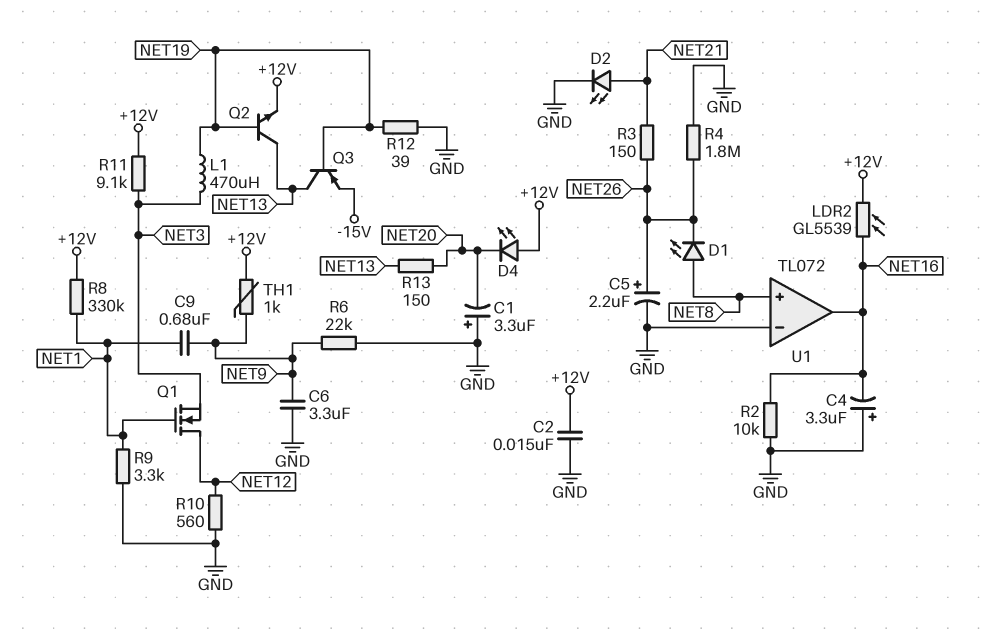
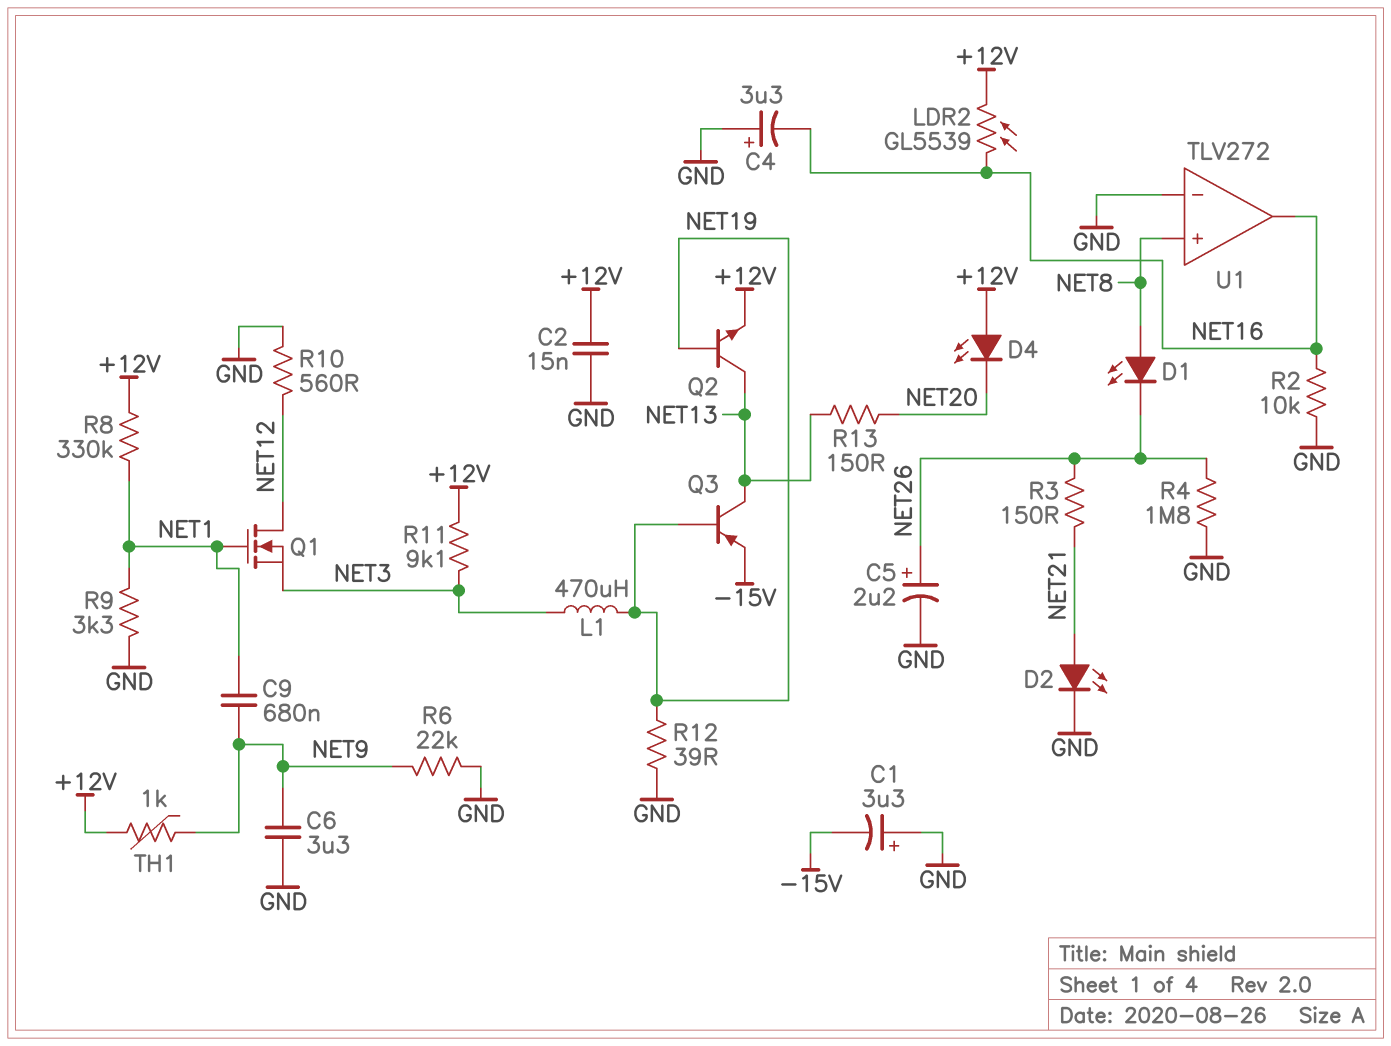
C1: 3.3uF (plus GND, minus NET20) -> 3.3uF (plus GND, minus -15V)
U1: TL072 -> TLV272

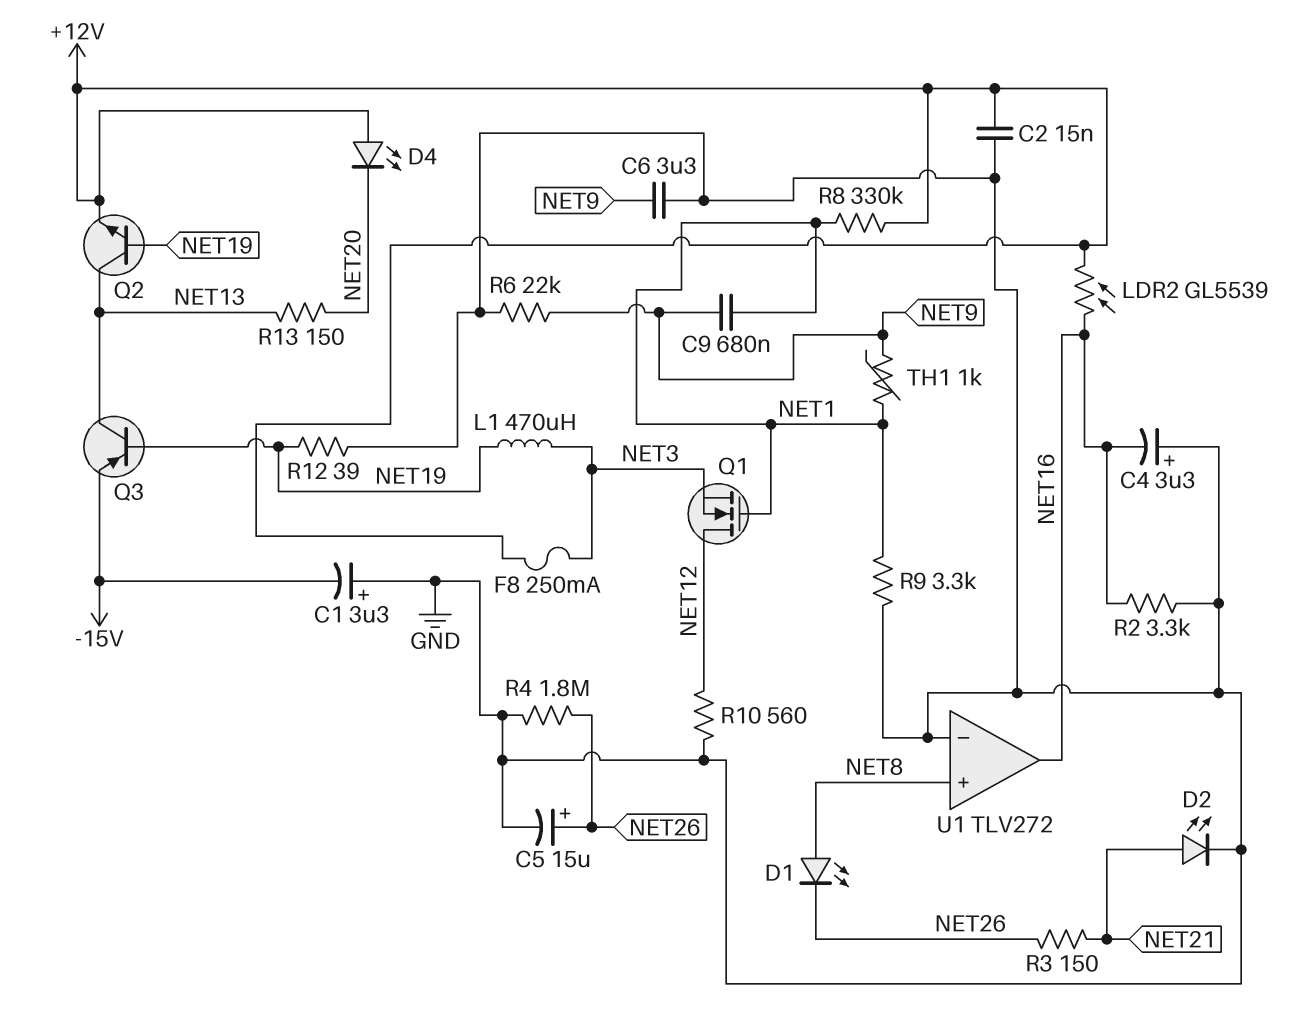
C5: 2.2uF (plus NET26, minus GND) -> 15uF (plus NET26, minus GND)
F8: none -> 250mA (+12V, NET3)
R2: 10k (GND, NET16) -> 3.3k (GND, NET16)
R11: 9.1k (+12V, NET3) -> none
TH1: 1k (+12V, NET9) -> 1k (NET1, NET9)

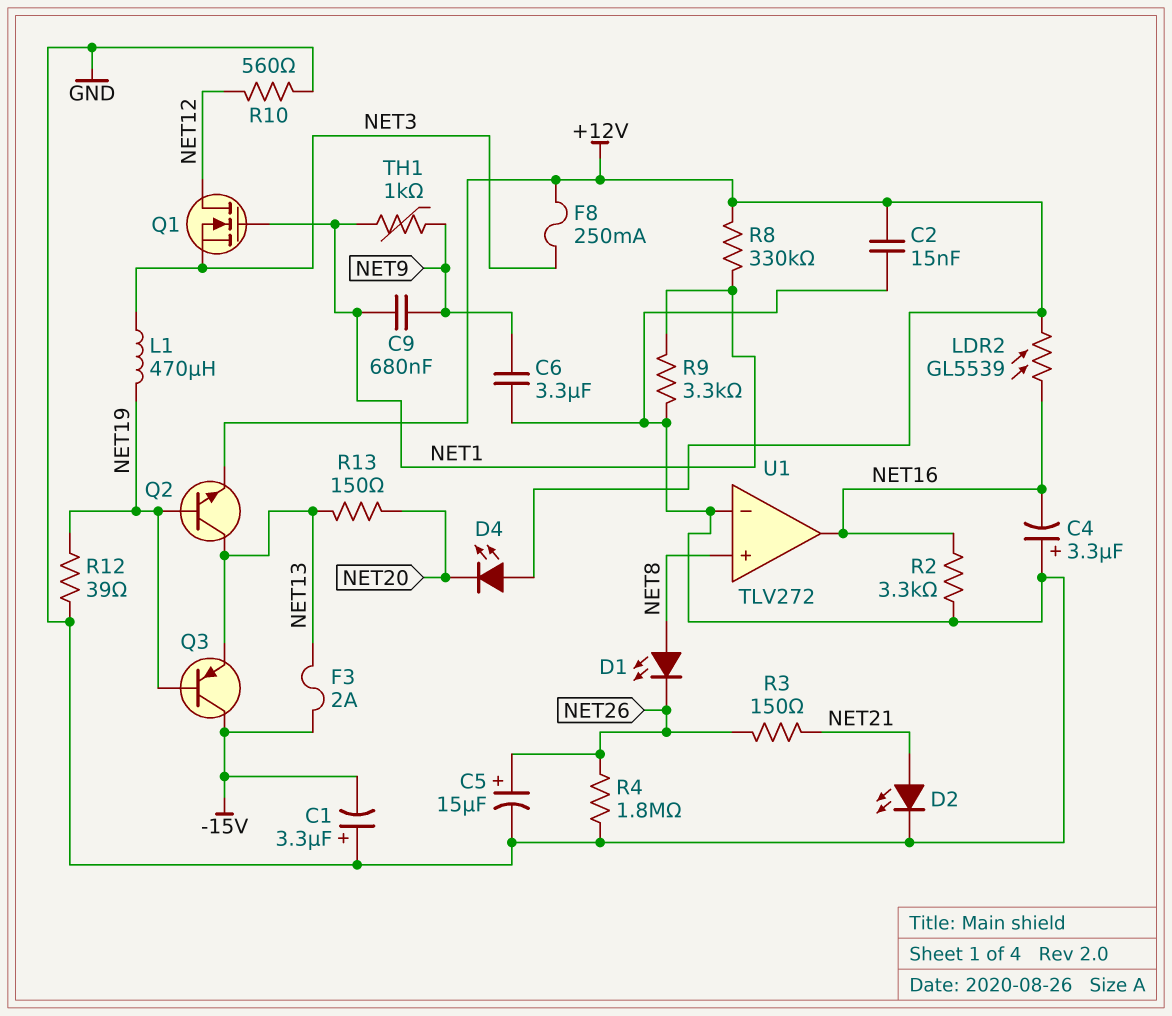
F3: none -> 2A (-15V, NET13)
Q3: PNP (B NET19, C NET13, E -15V) -> PNP (B NET19, C -15V, E NET13)
R6: 22k (GND, NET9) -> none

